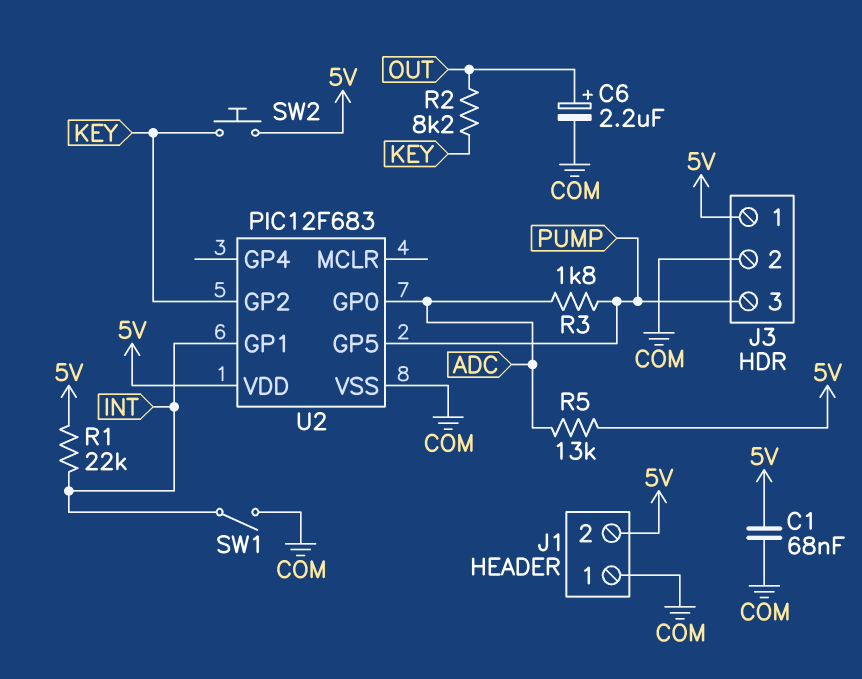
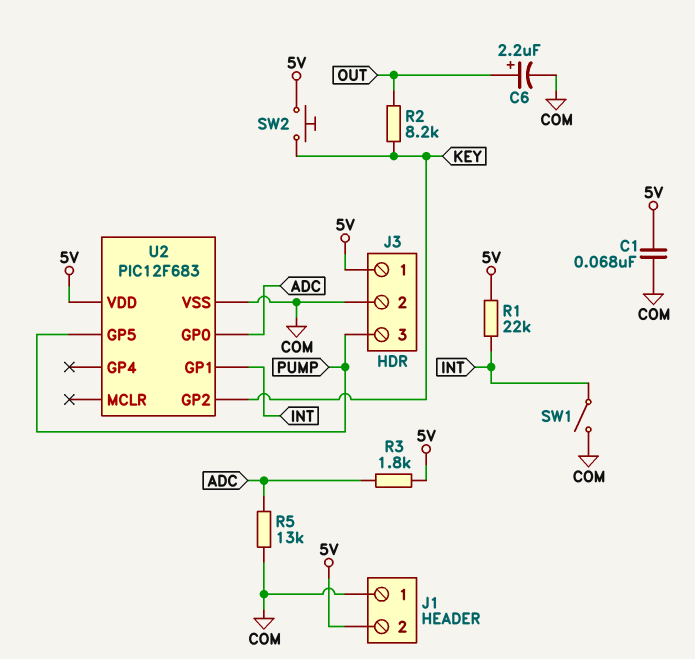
R3: 1.8k (ADC, PUMP) -> 1.8k (5V, ADC)
R5: 13k (5V, ADC) -> 13k (ADC, COM)

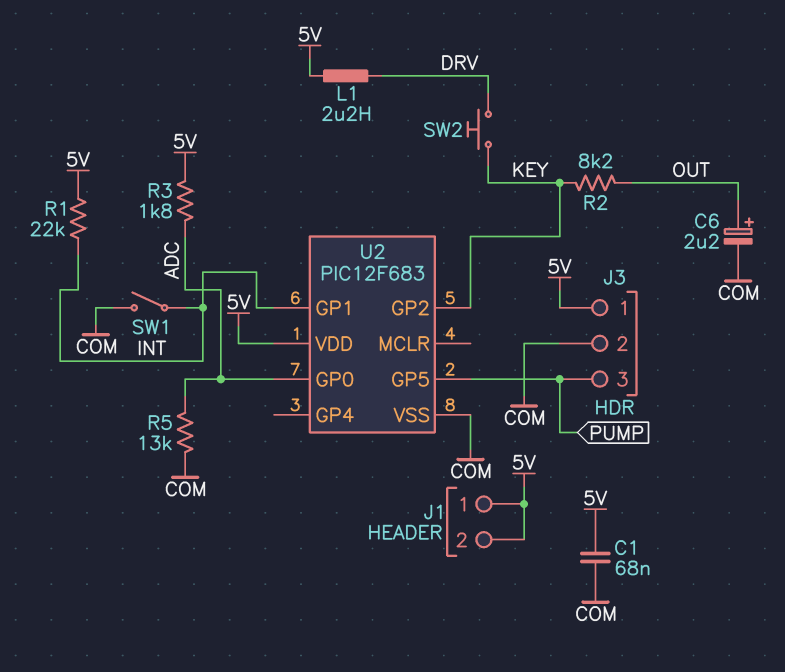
J1 pin 1: COM -> 5V
L1: none -> 2.2uH (5V, DRV)
SW2: button (5V, KEY) -> button (DRV, KEY)

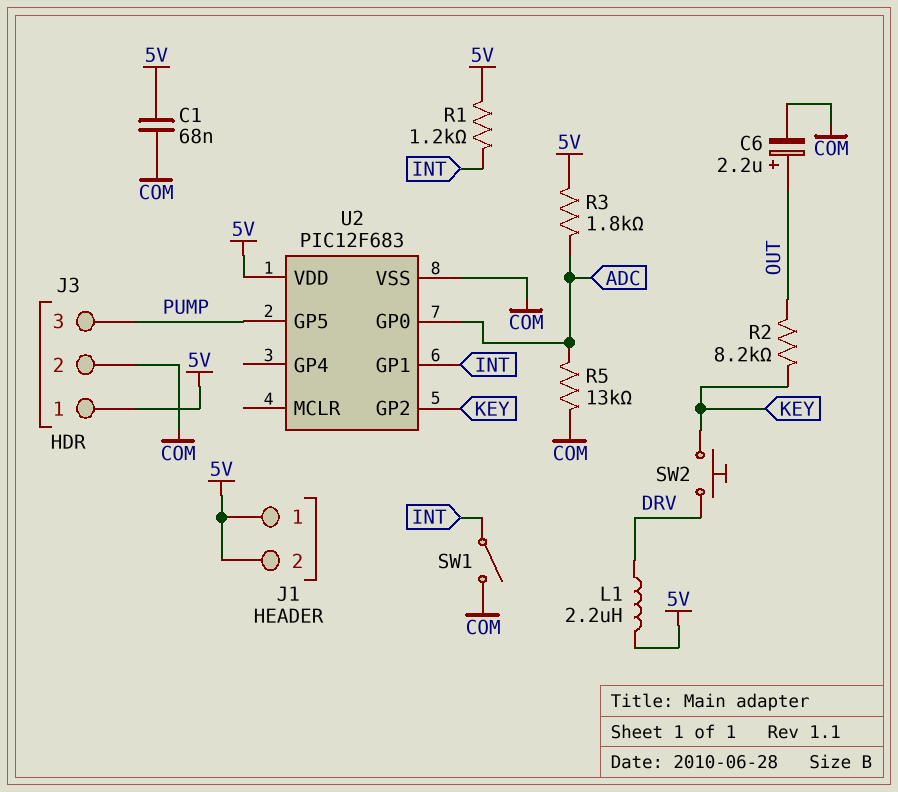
R1: 22k (5V, INT) -> 1.2k (5V, INT)

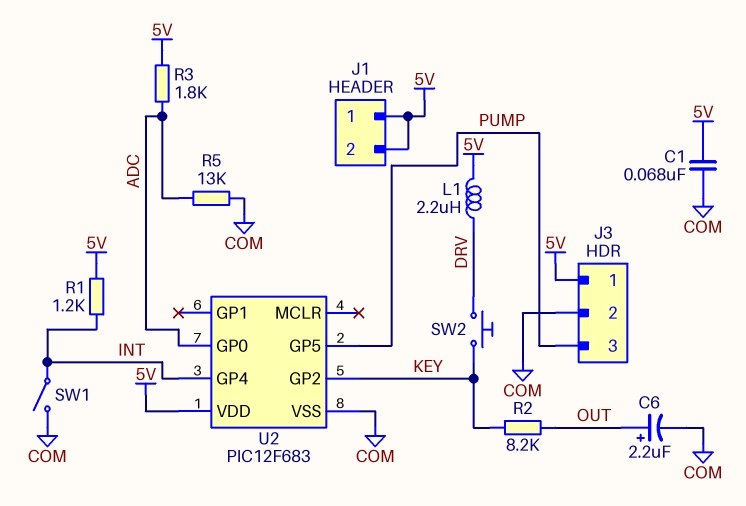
U2 pin GP1: INT -> none
U2 pin GP4: none -> INT

